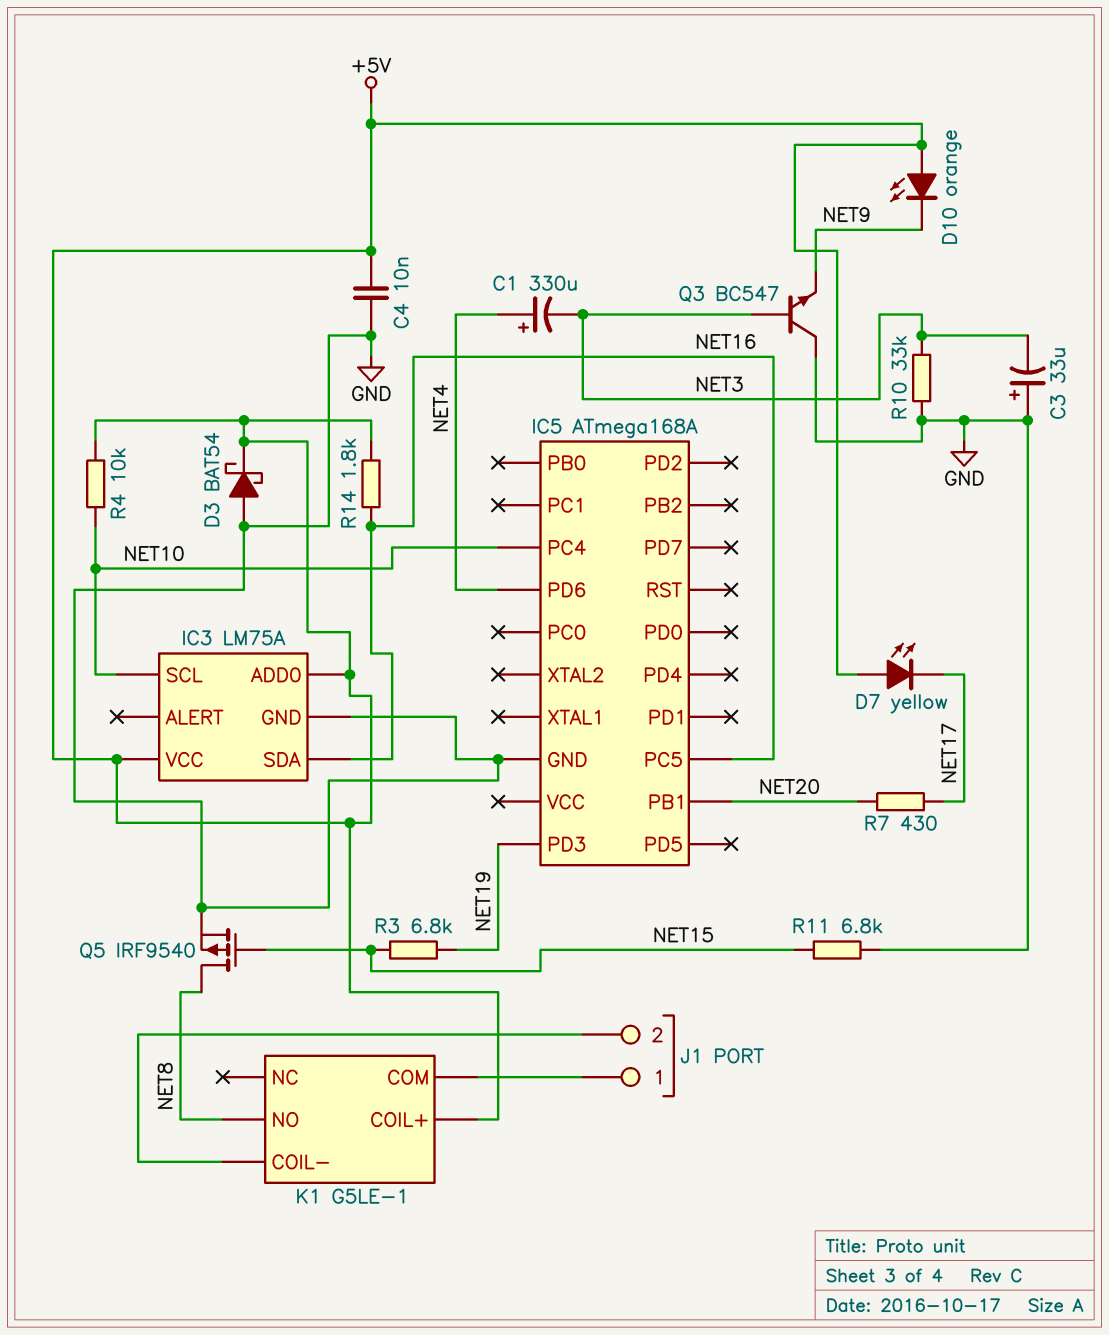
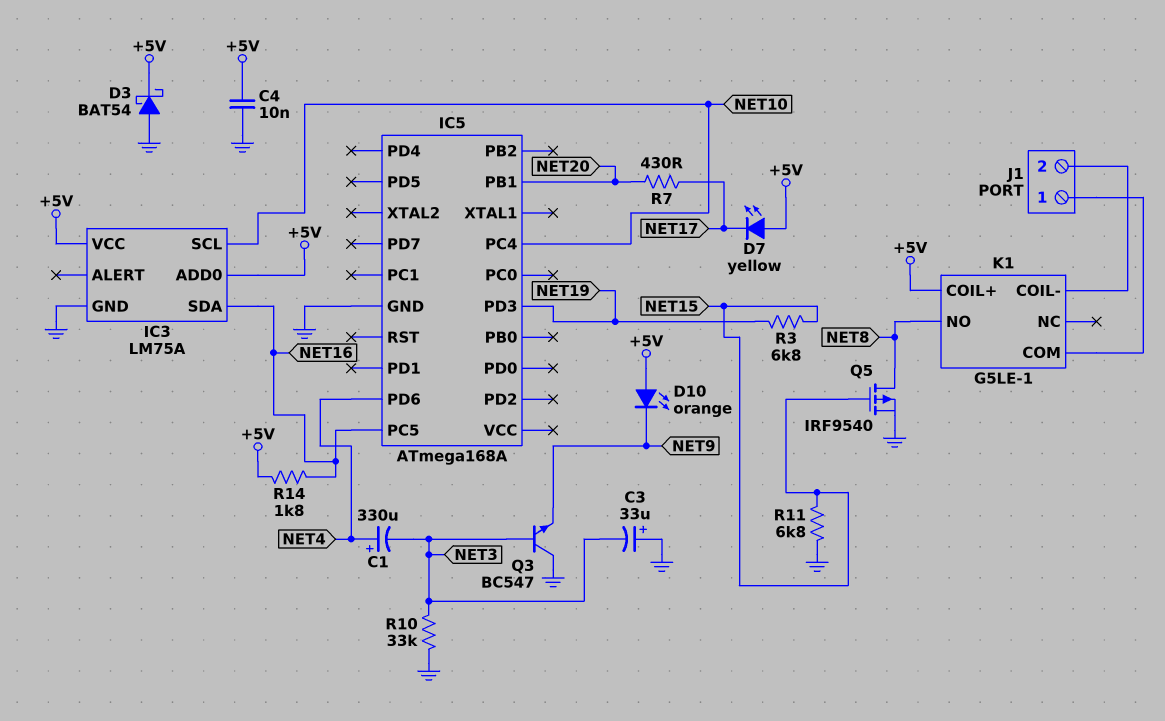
R4: 10k (+5V, NET10) -> none

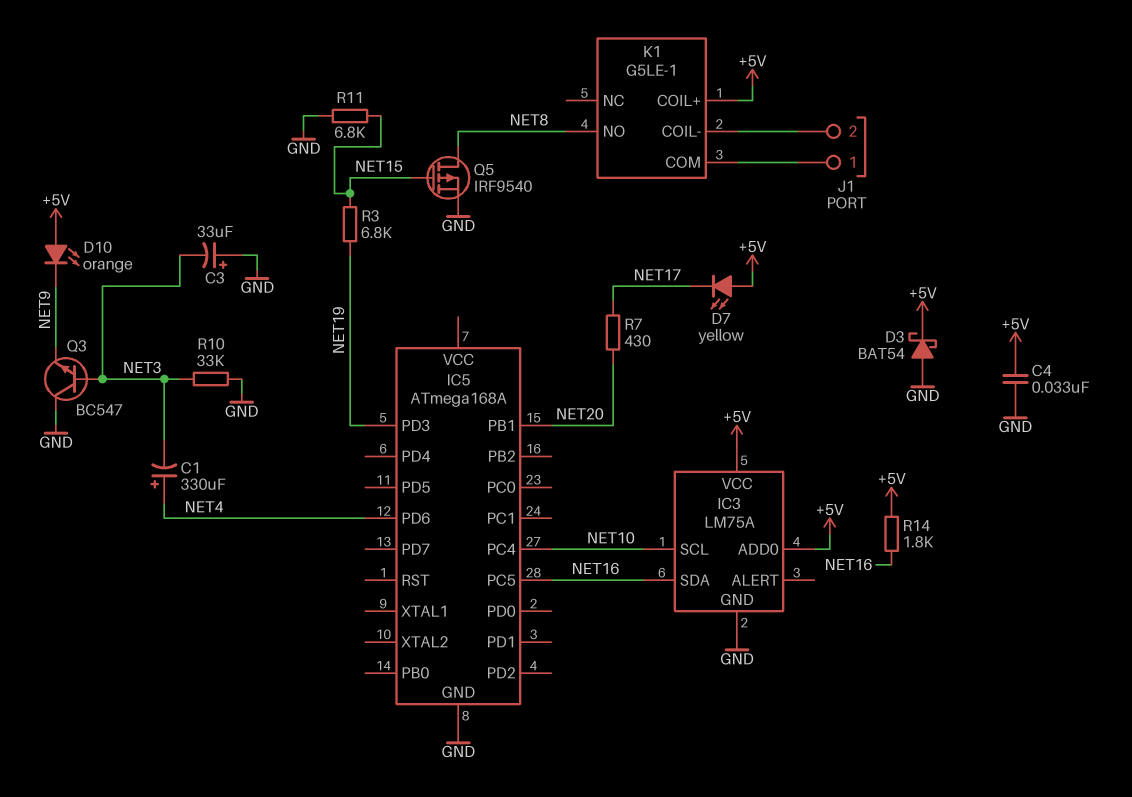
C4: 10nF (+5V, GND) -> 33nF (+5V, GND)

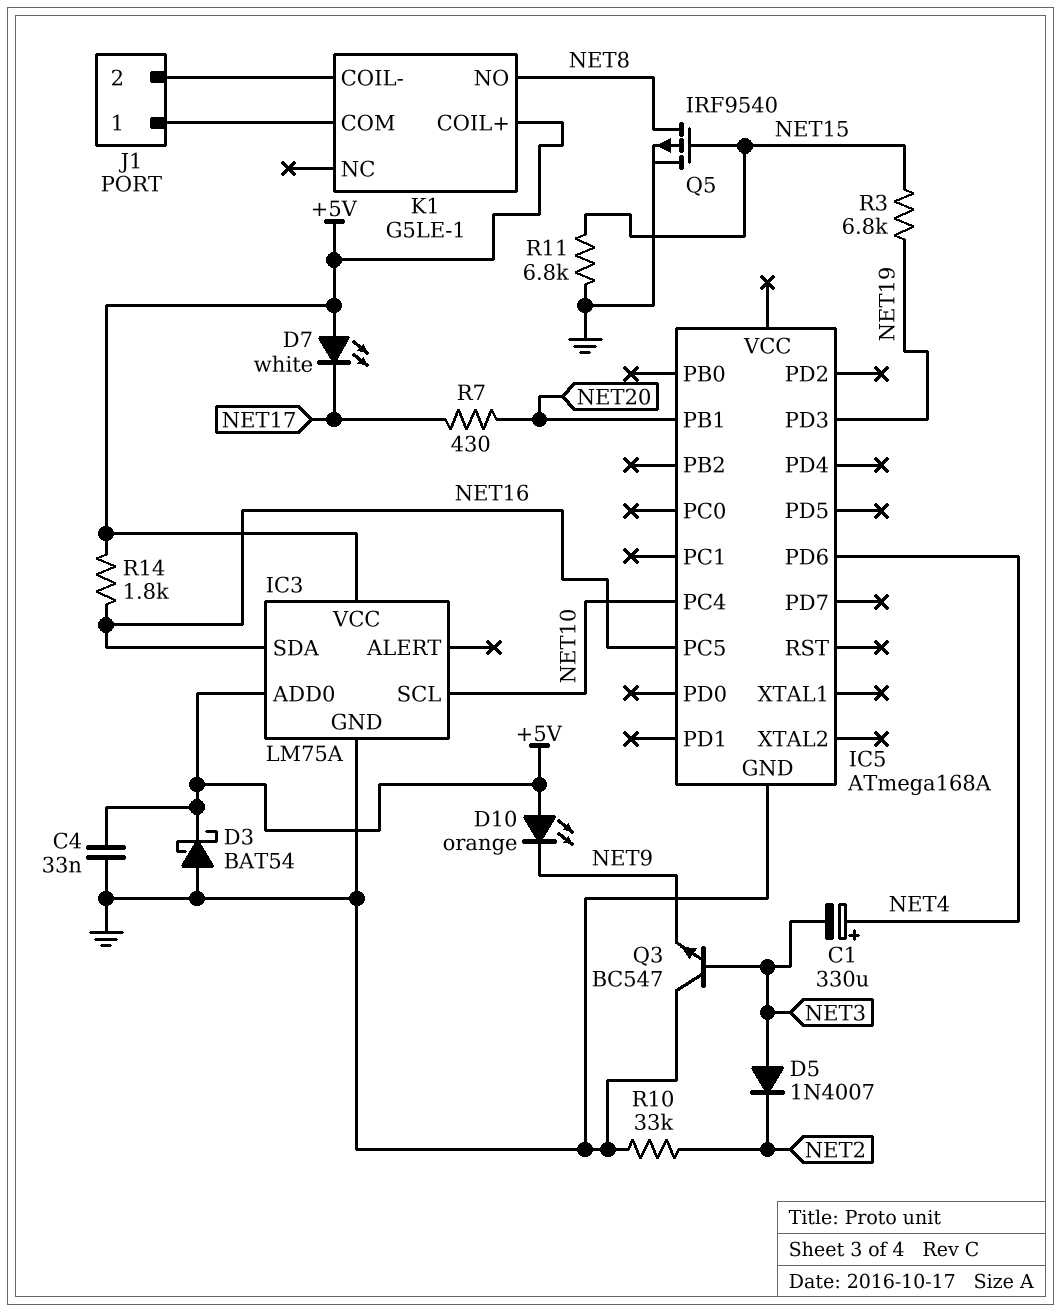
C3: 33uF (plus GND, minus NET3) -> none
D5: none -> diode 1N4007 (A NET3, K NET2)
D7: LED yellow (A +5V, K NET17) -> LED white (A +5V, K NET17)
R10: 33k (GND, NET3) -> 33k (GND, NET2)

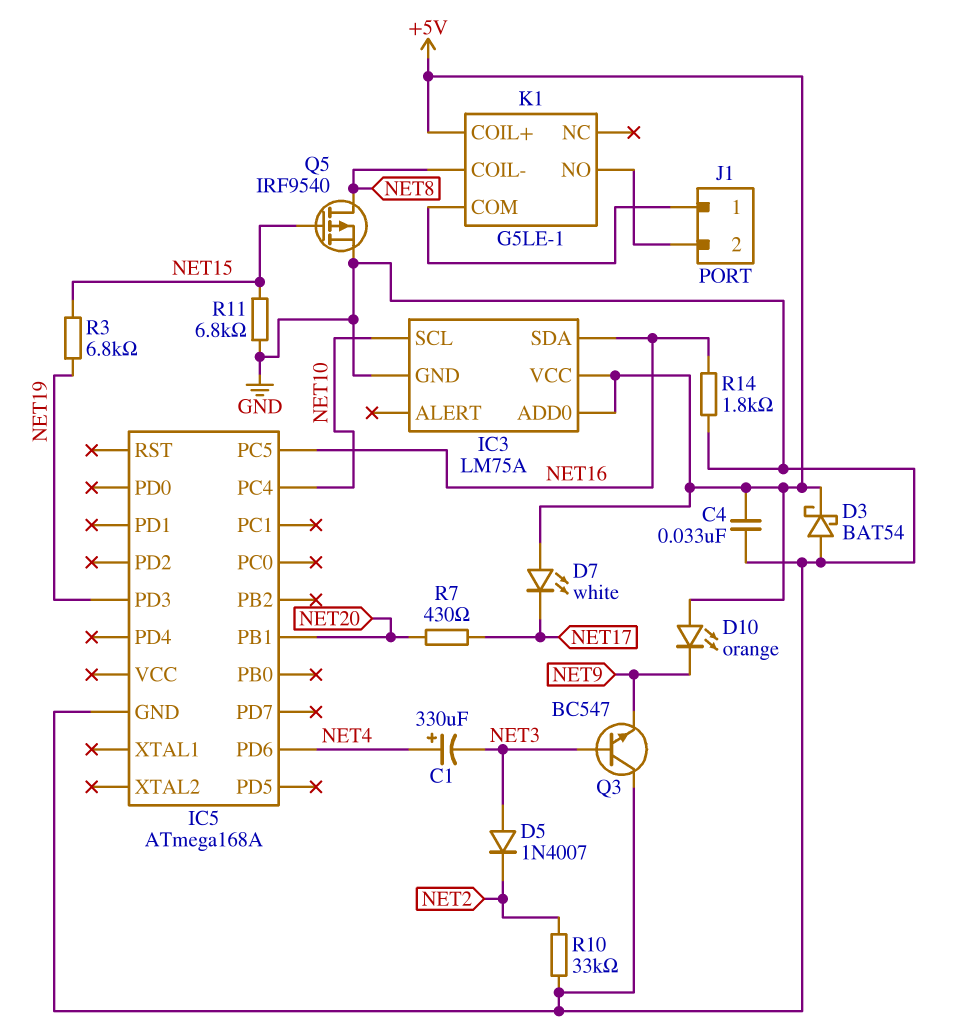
K1 pin COIL-: J1/2 -> NET8
K1 pin NO: NET8 -> J1/2
R14: 1.8k (+5V, NET16) -> 1.8k (GND, NET16)

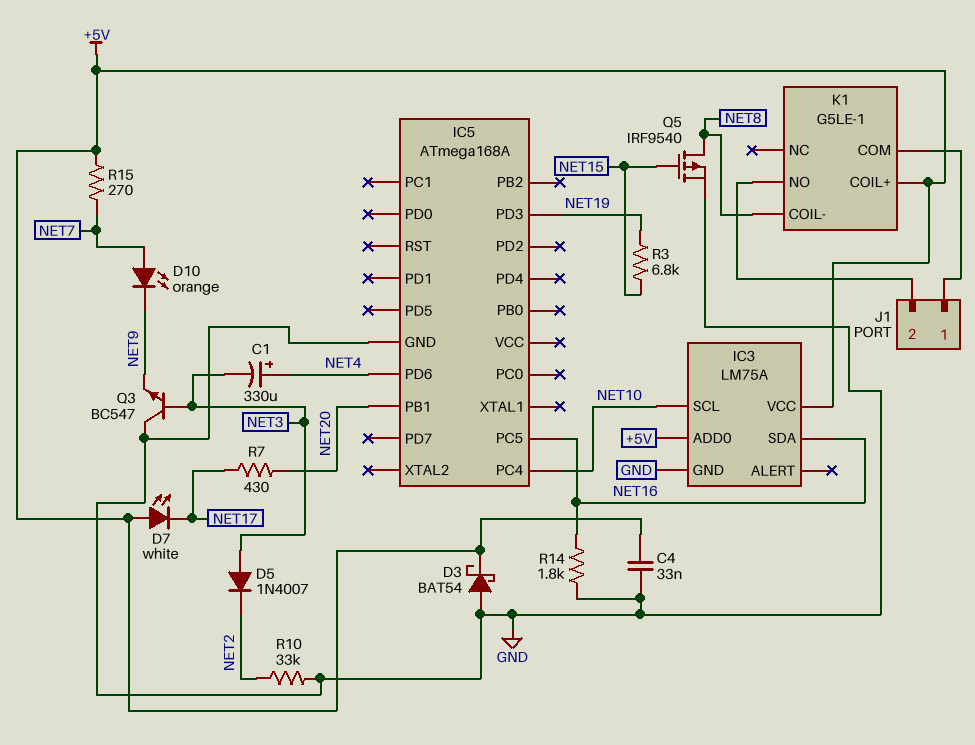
D10: LED orange (A +5V, K NET9) -> LED orange (A NET7, K NET9)
R11: 6.8k (GND, NET15) -> none
R15: none -> 270 (+5V, NET7)

